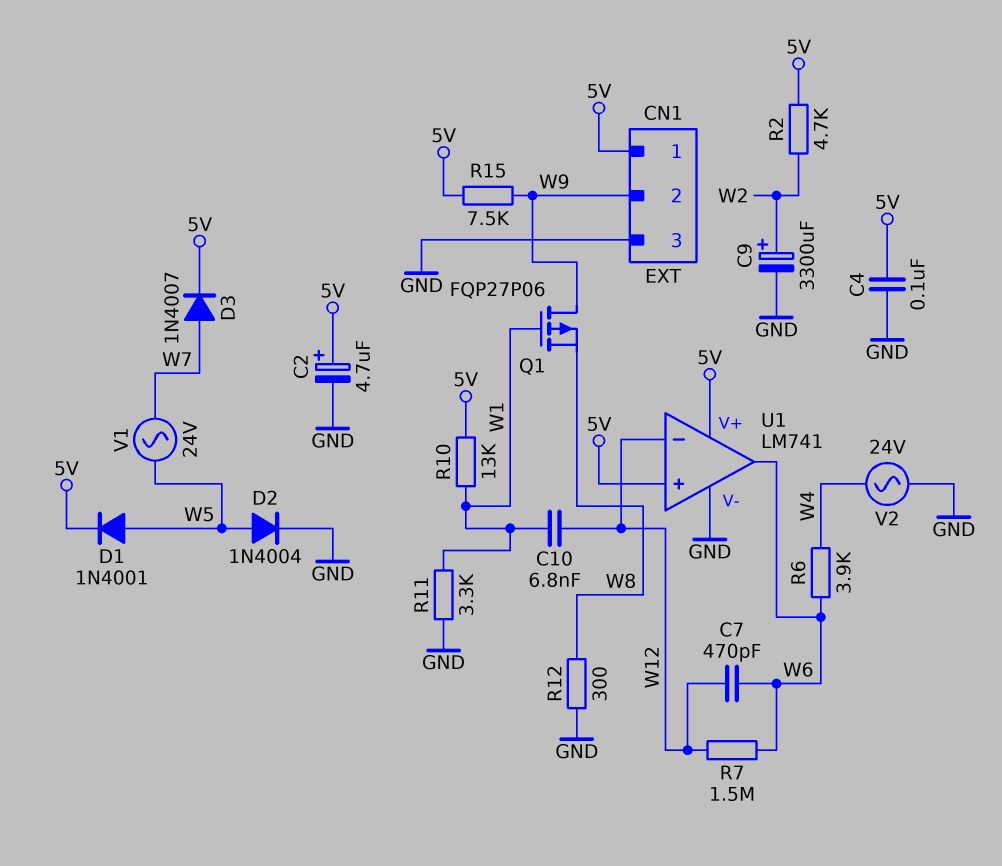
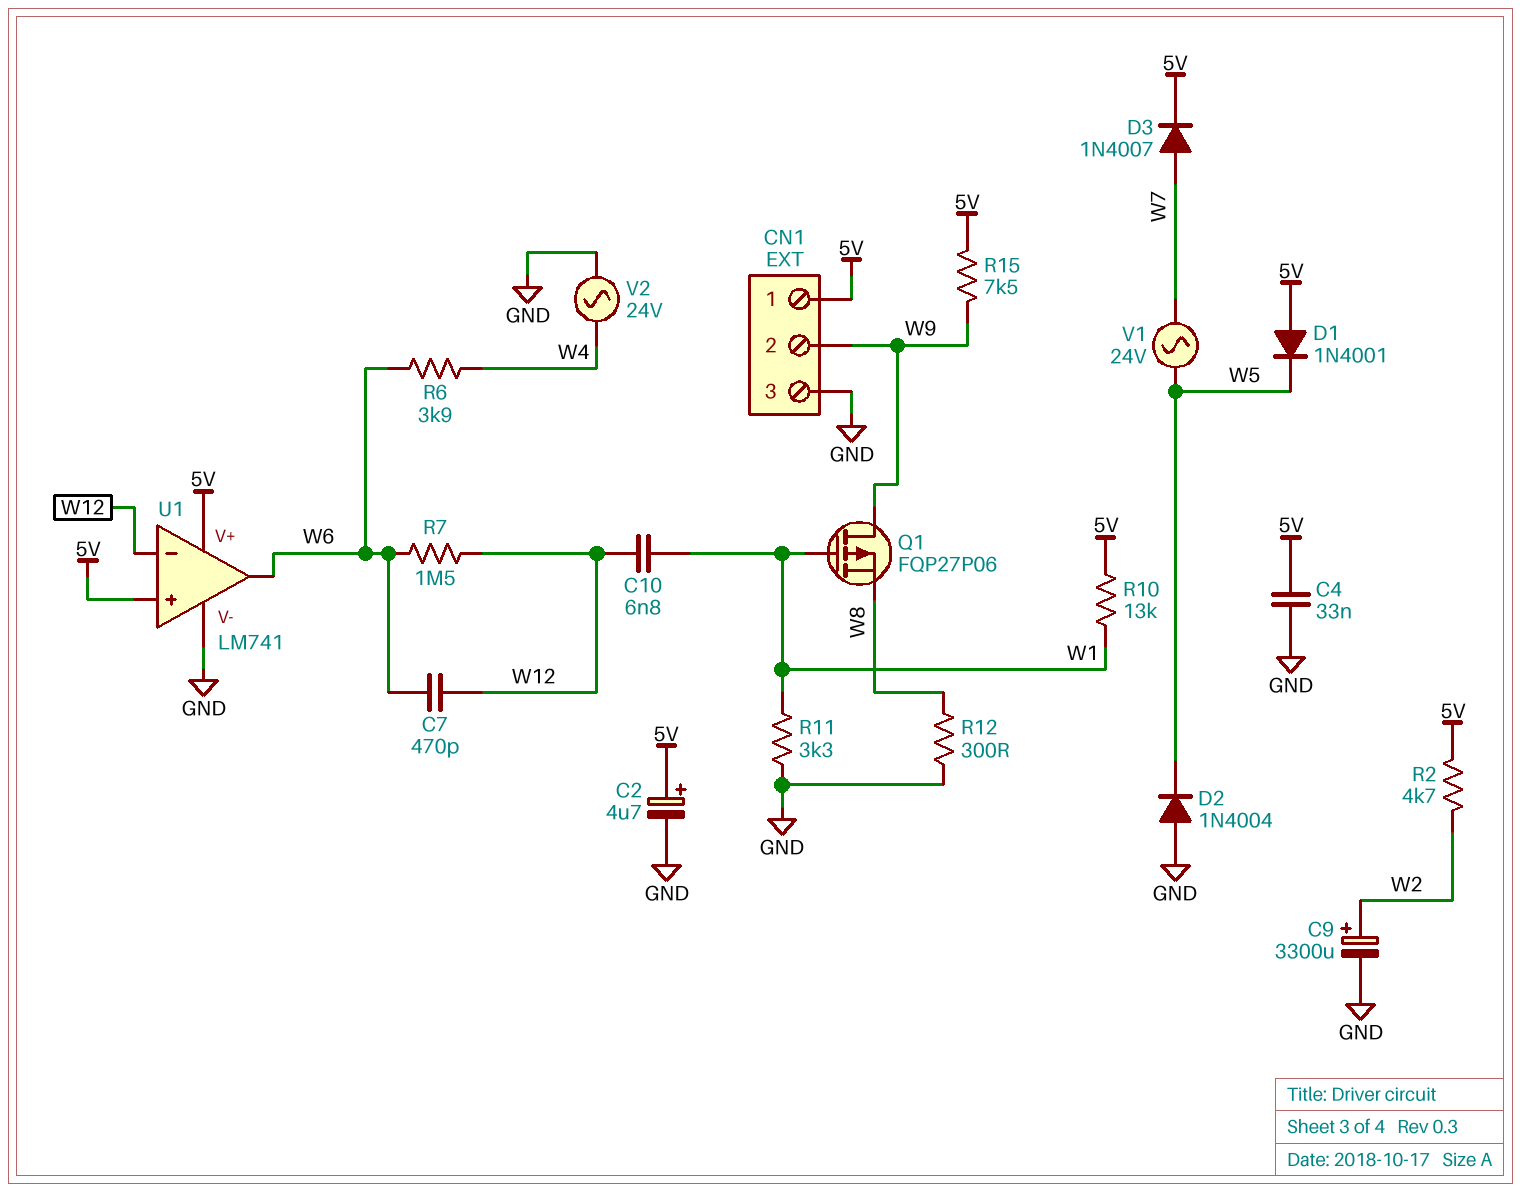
C4: 100nF (5V, GND) -> 33nF (5V, GND)
D1: diode 1N4001 (A W5, K 5V) -> diode 1N4001 (A 5V, K W5)
D2: diode 1N4004 (A W5, K GND) -> diode 1N4004 (A GND, K W5)

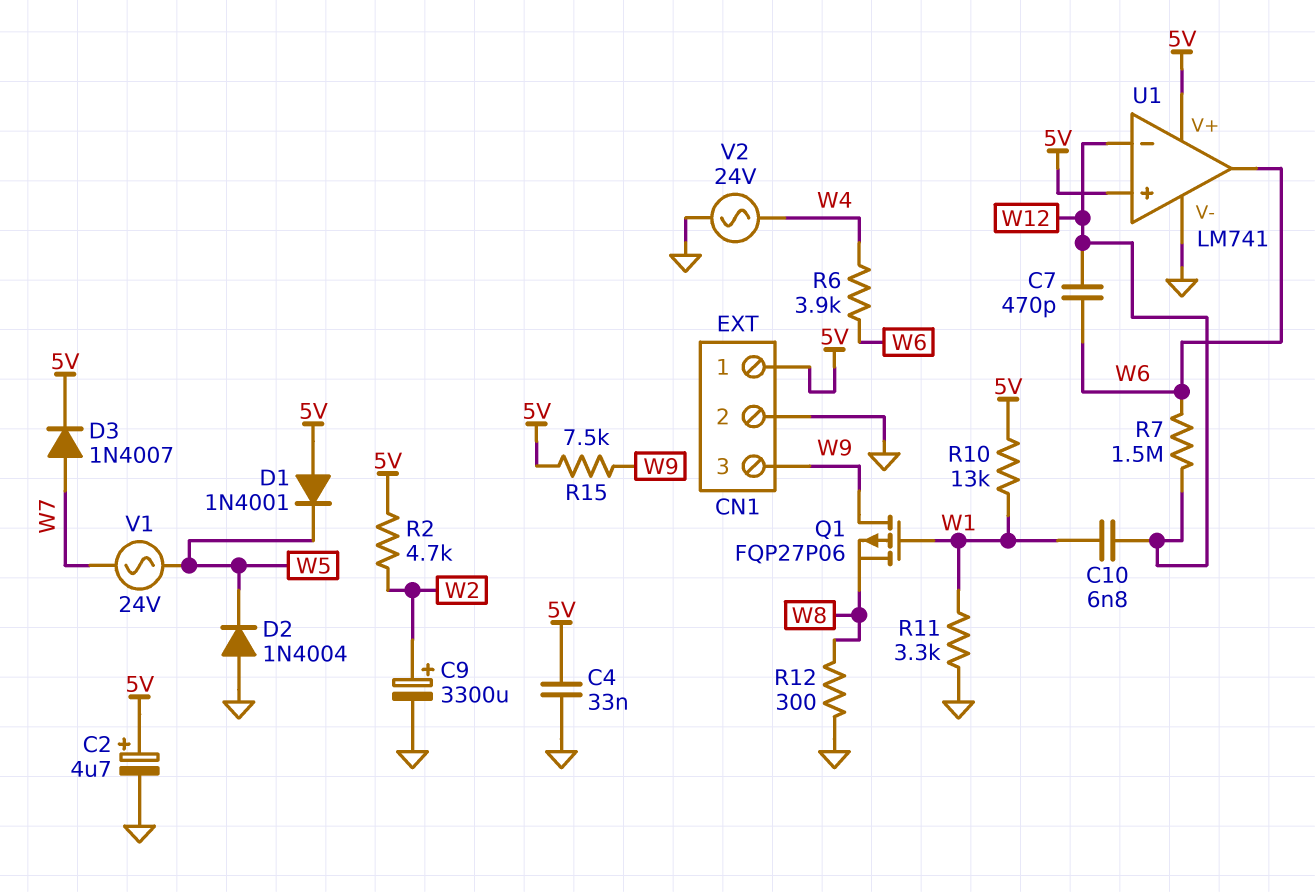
CN1 pin 2: W9 -> GND
CN1 pin 3: GND -> W9

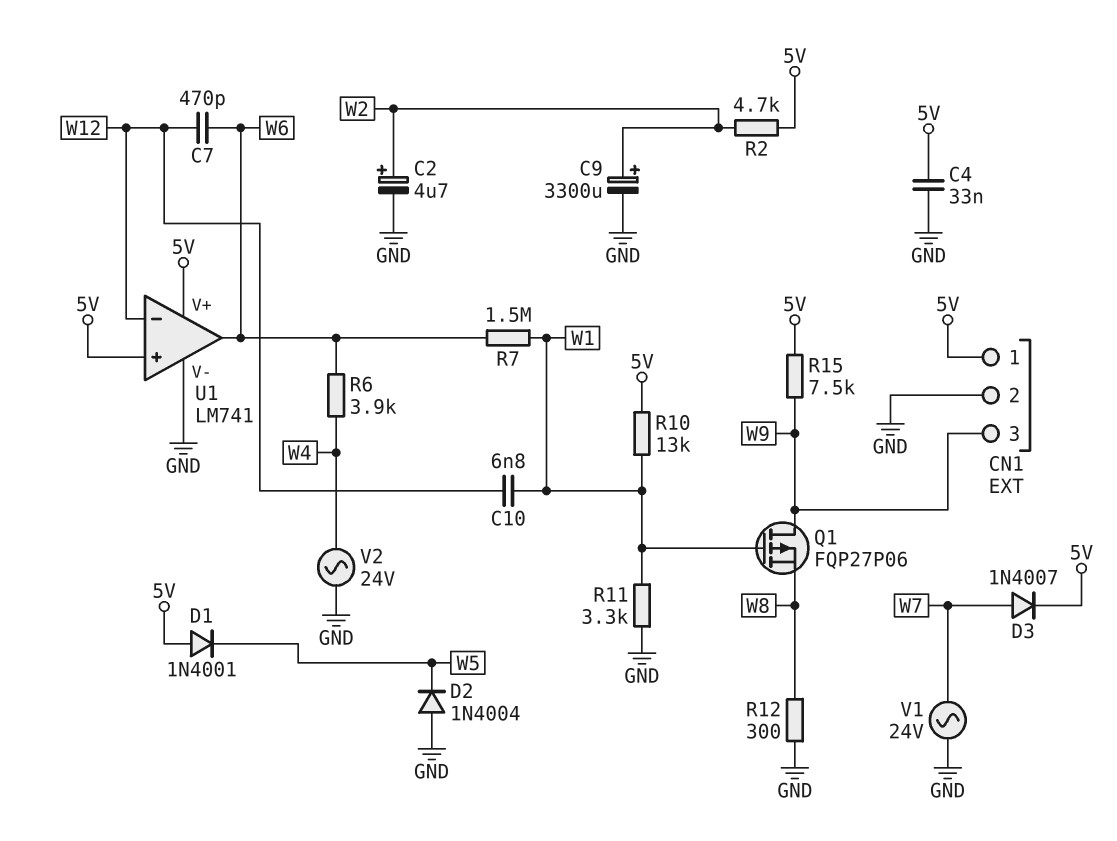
C2: 4.7uF (plus 5V, minus GND) -> 4.7uF (plus W2, minus GND)
R7: 1.5M (W6, W12) -> 1.5M (W1, W6)
V1: AC 24V (W5, W7) -> AC 24V (GND, W7)

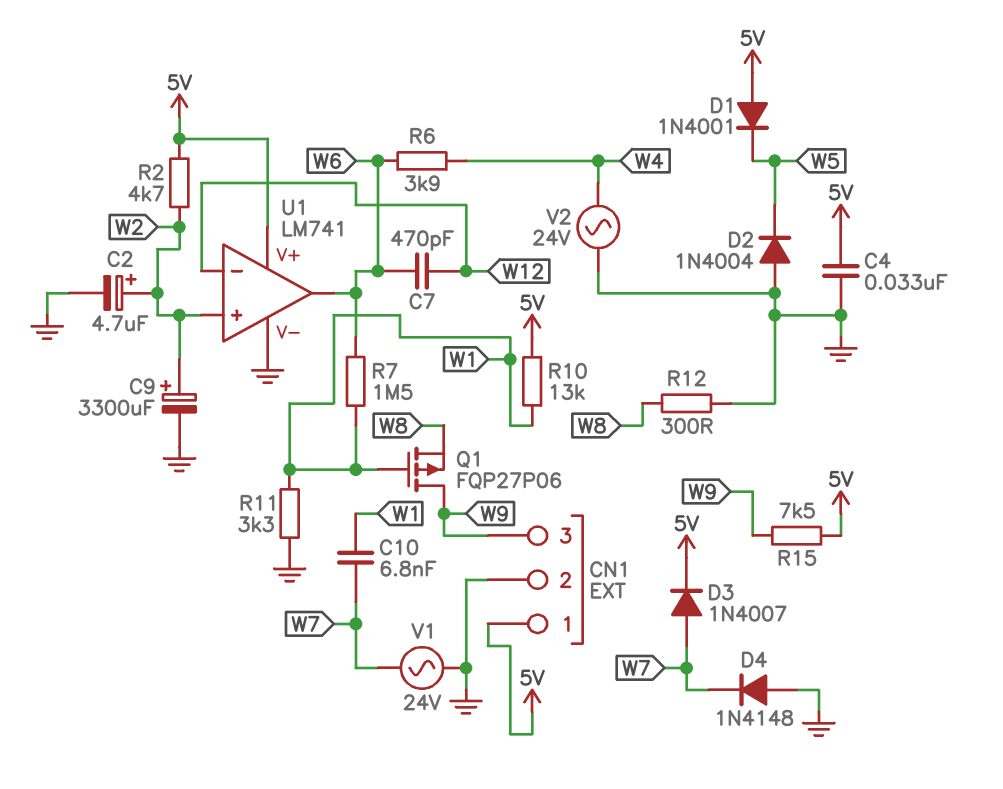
C10: 6.8nF (W1, W12) -> 6.8nF (W1, W7)
D4: none -> diode 1N4148 (A GND, K W7)
U1 pin in+: 5V -> W2

